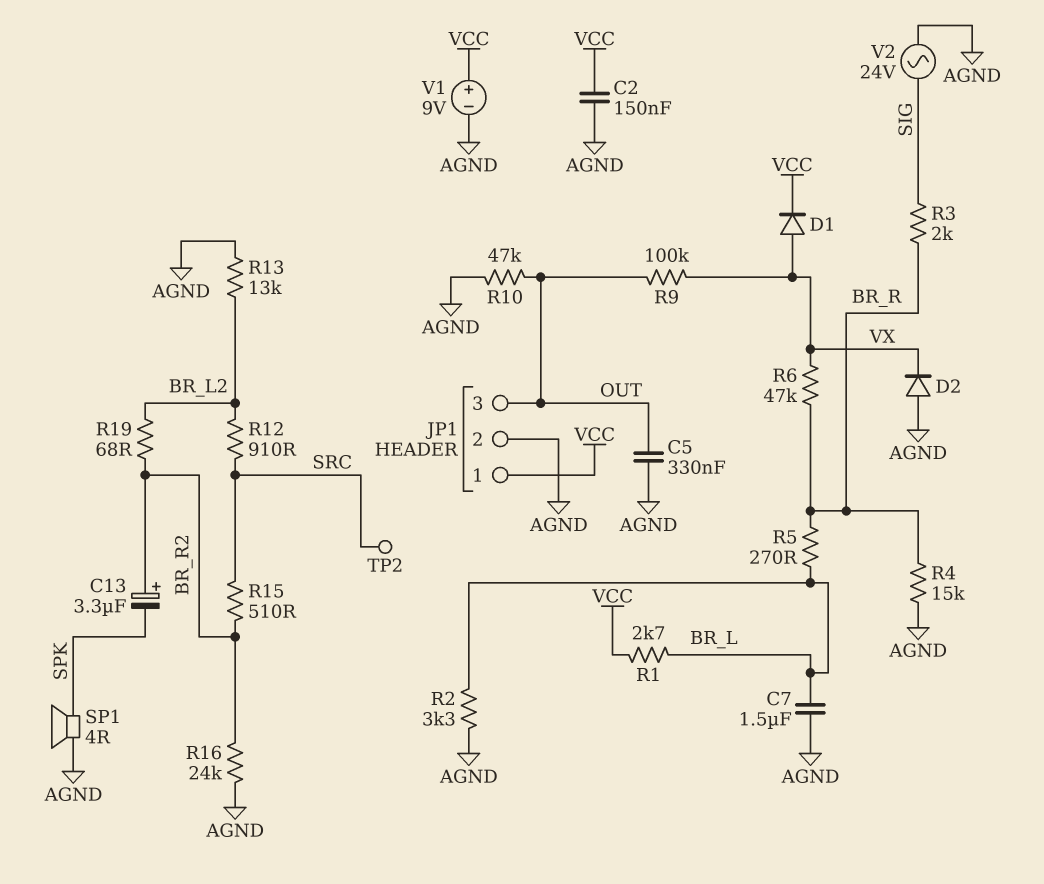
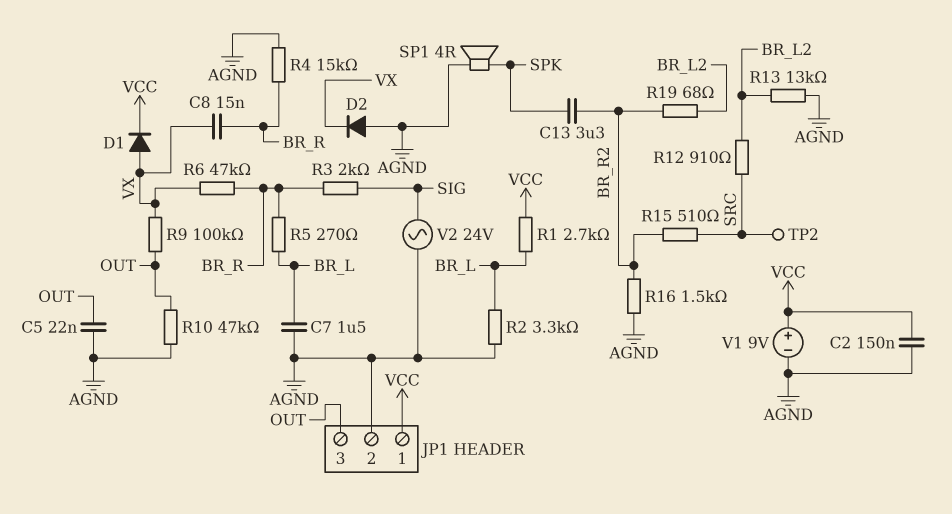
C5: 330nF (AGND, OUT) -> 22nF (AGND, OUT)
C8: none -> 15nF (BR_R, VX)
C13: 3.3uF (plus BR_R2, minus SPK) -> 3.3uF (BR_R2, SPK)
R16: 24k (AGND, BR_R2) -> 1.5k (AGND, BR_R2)

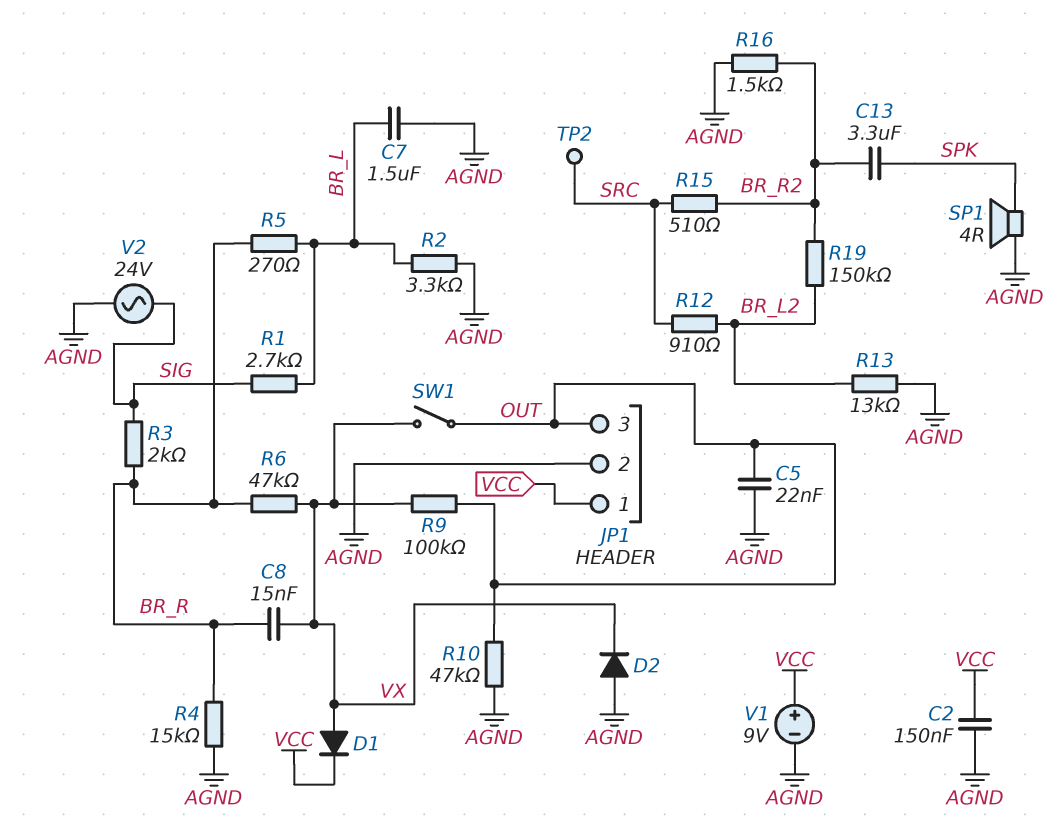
R1: 2.7k (BR_L, VCC) -> 2.7k (BR_L, SIG)
R19: 68 (BR_L2, BR_R2) -> 150k (BR_L2, BR_R2)
SW1: none -> switch (OUT, VX)

